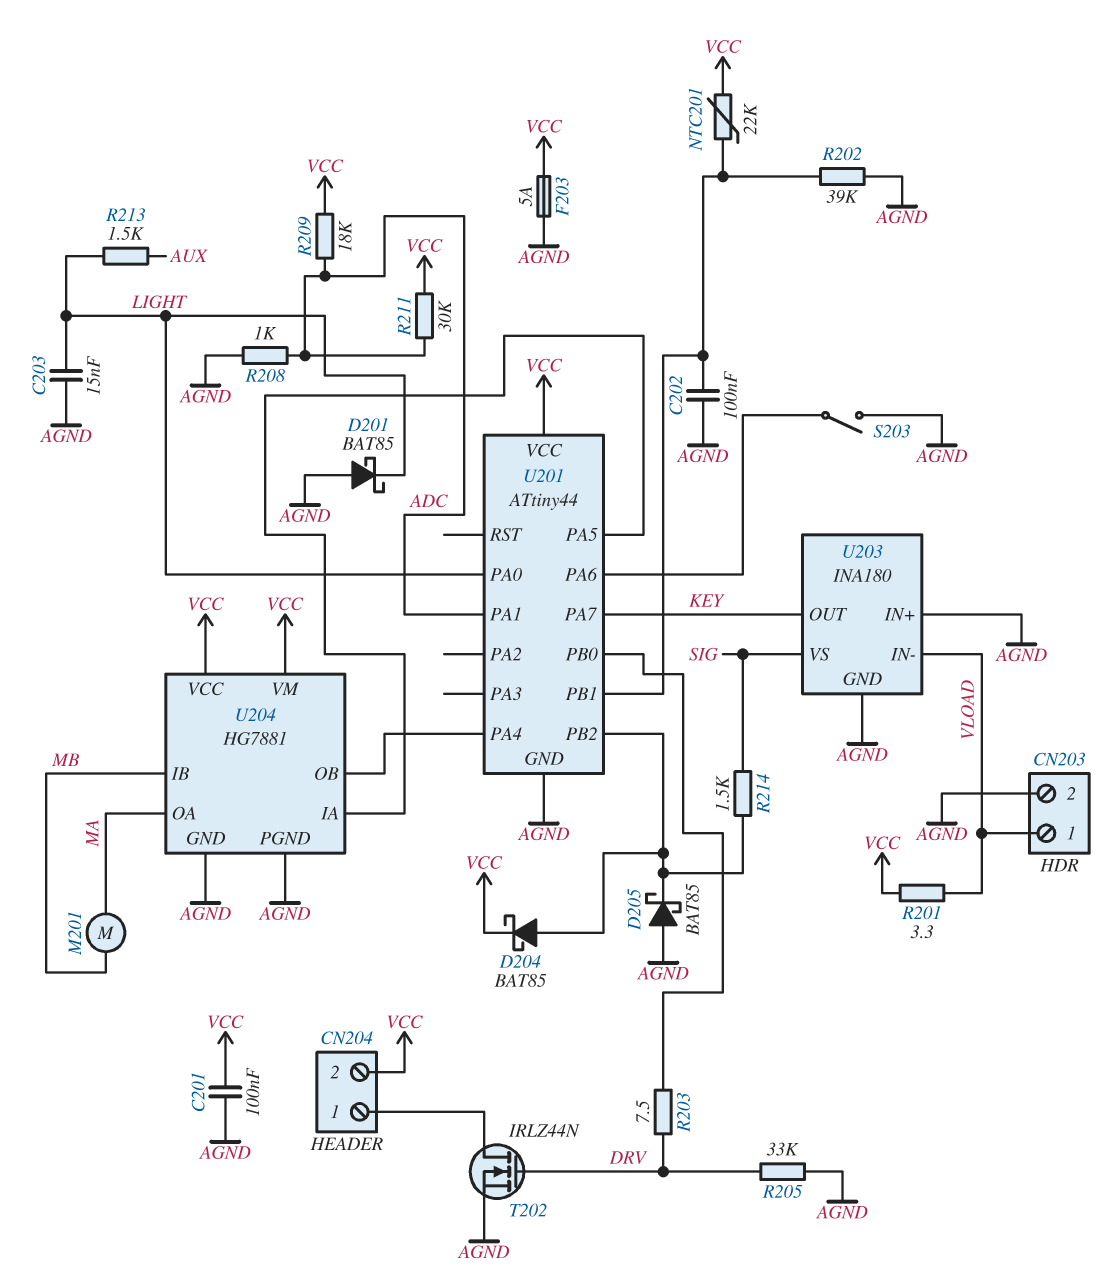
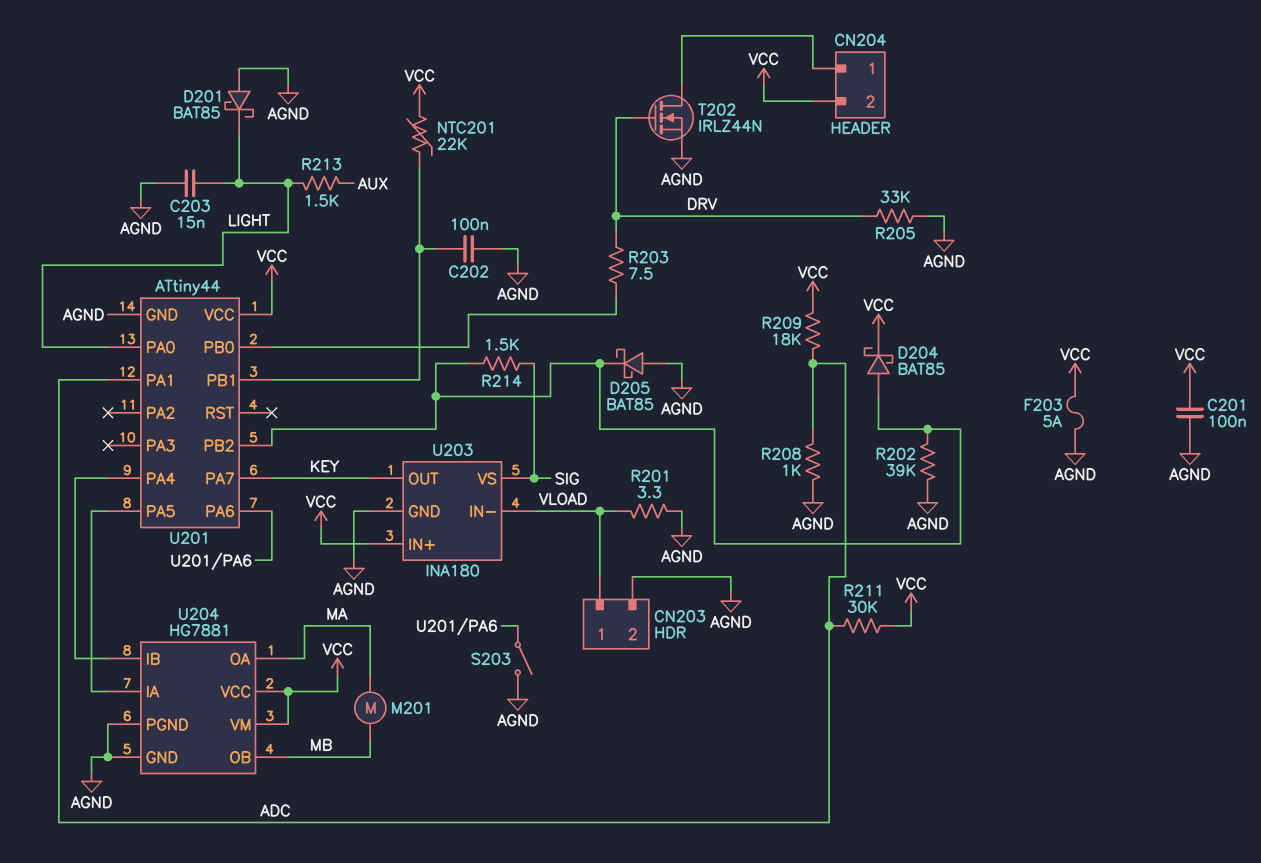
R201: 3.3 (VCC, VLOAD) -> 3.3 (AGND, VLOAD)
R202: 39k (AGND, U201/PB1) -> 39k (AGND, U201/PB2)
U203 pin IN+: AGND -> VCC
U204 pin IB: MB -> U201/PA4
U204 pin OB: U201/PA4 -> MB

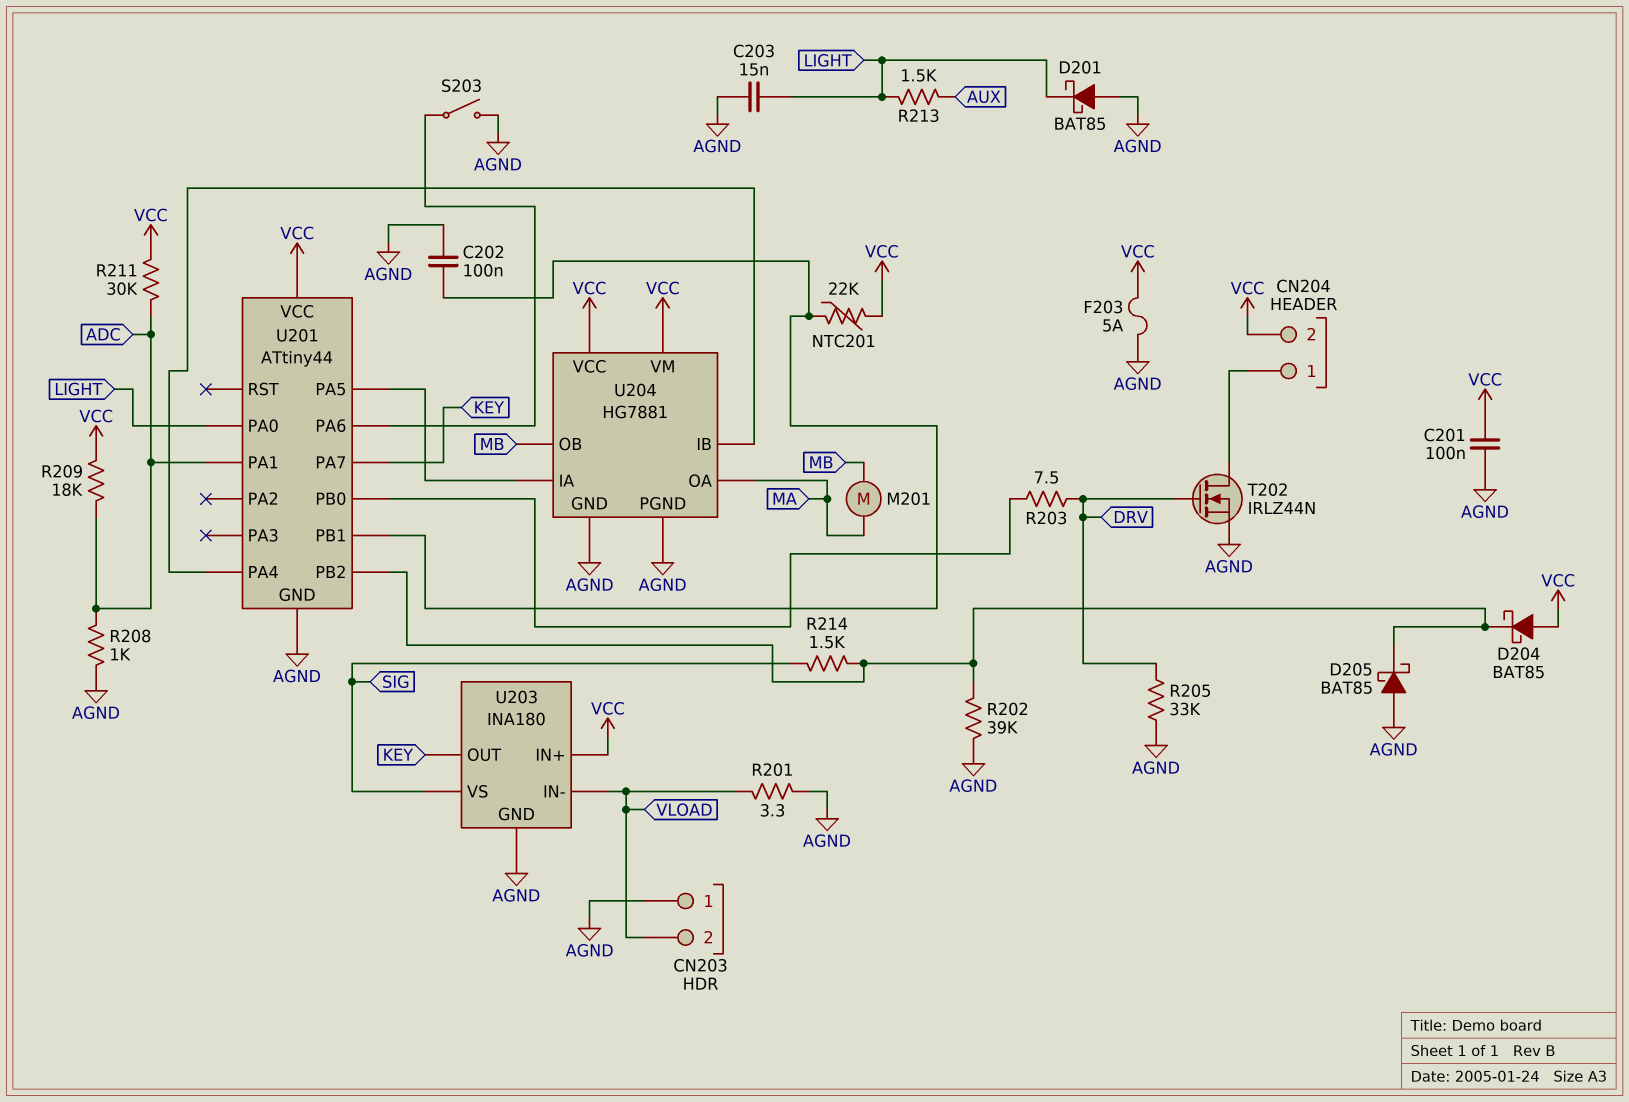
CN203 pin 1: VLOAD -> AGND
CN203 pin 2: AGND -> VLOAD
D204: schottky BAT85 (A U201/PB2, K VCC) -> schottky BAT85 (A VCC, K U201/PB2)

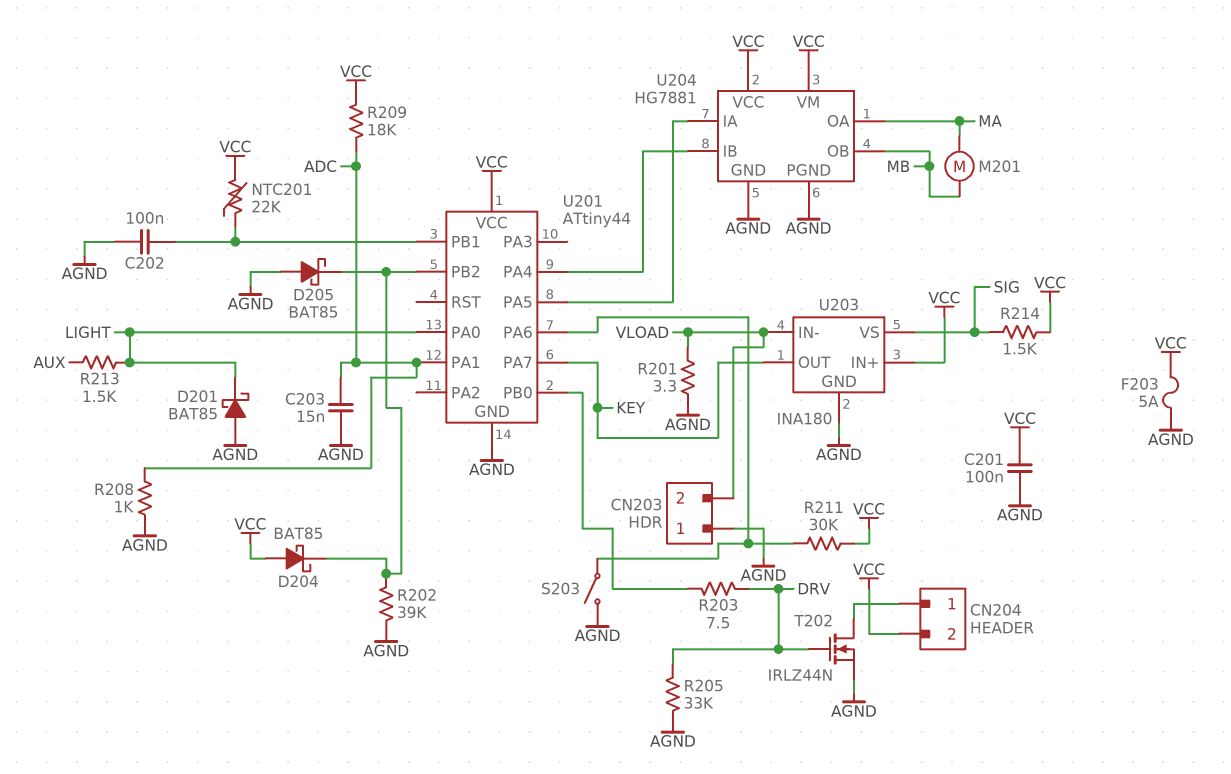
C203: 15nF (AGND, LIGHT) -> 15nF (ADC, AGND)
R211: 30k (ADC, VCC) -> 30k (U201/PA6, VCC)
R214: 1.5k (SIG, U201/PB2) -> 1.5k (SIG, VCC)

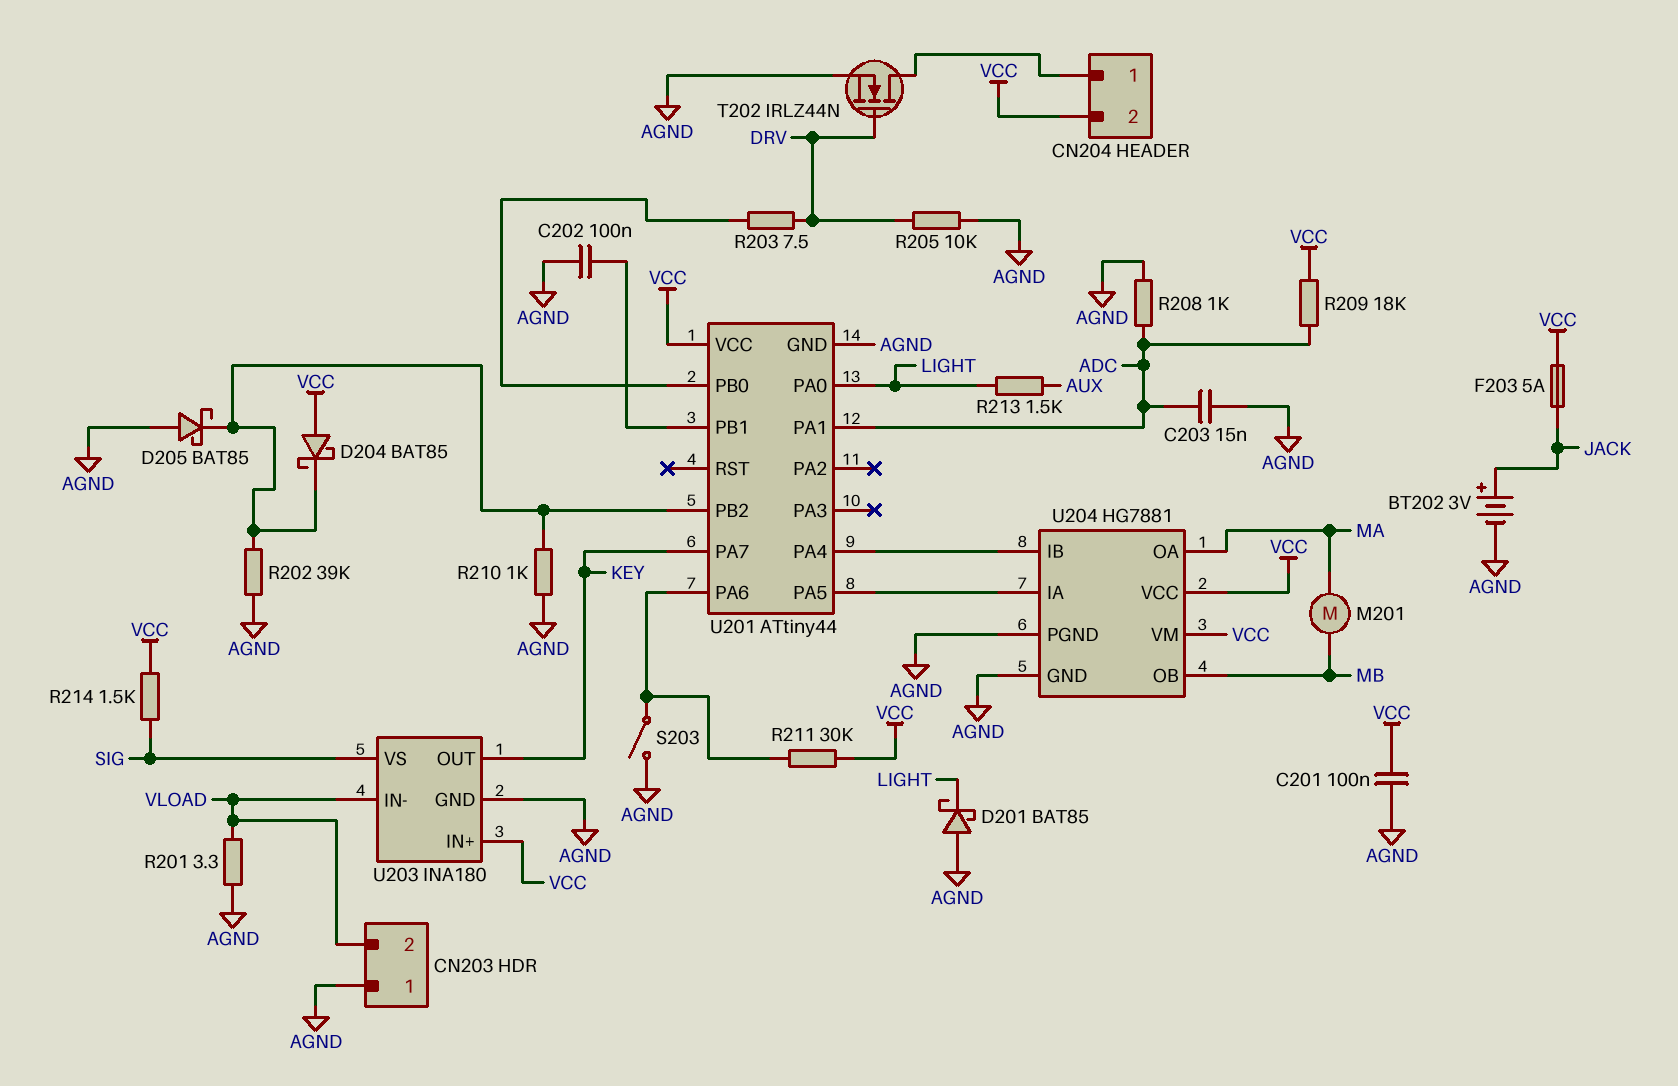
BT202: none -> 3V (plus JACK, minus AGND)
F203: 5A (AGND, VCC) -> 5A (JACK, VCC)
NTC201: 22k (U201/PB1, VCC) -> none
R205: 33k (AGND, DRV) -> 10k (AGND, DRV)
R210: none -> 1k (AGND, U201/PB2)

